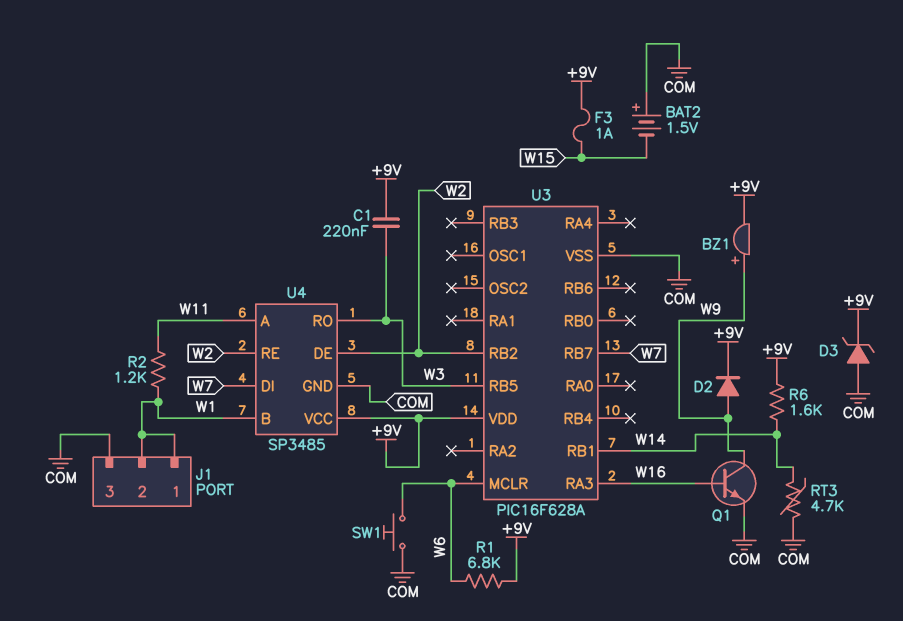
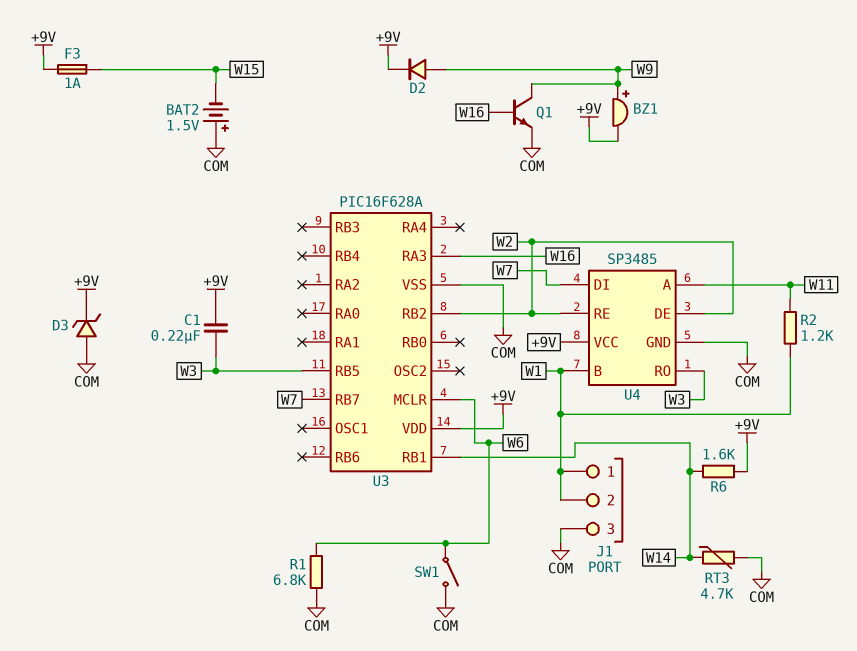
R1: 6.8k (+9V, W6) -> 6.8k (COM, W6)
SW1: button (COM, W6) -> switch (COM, W6)

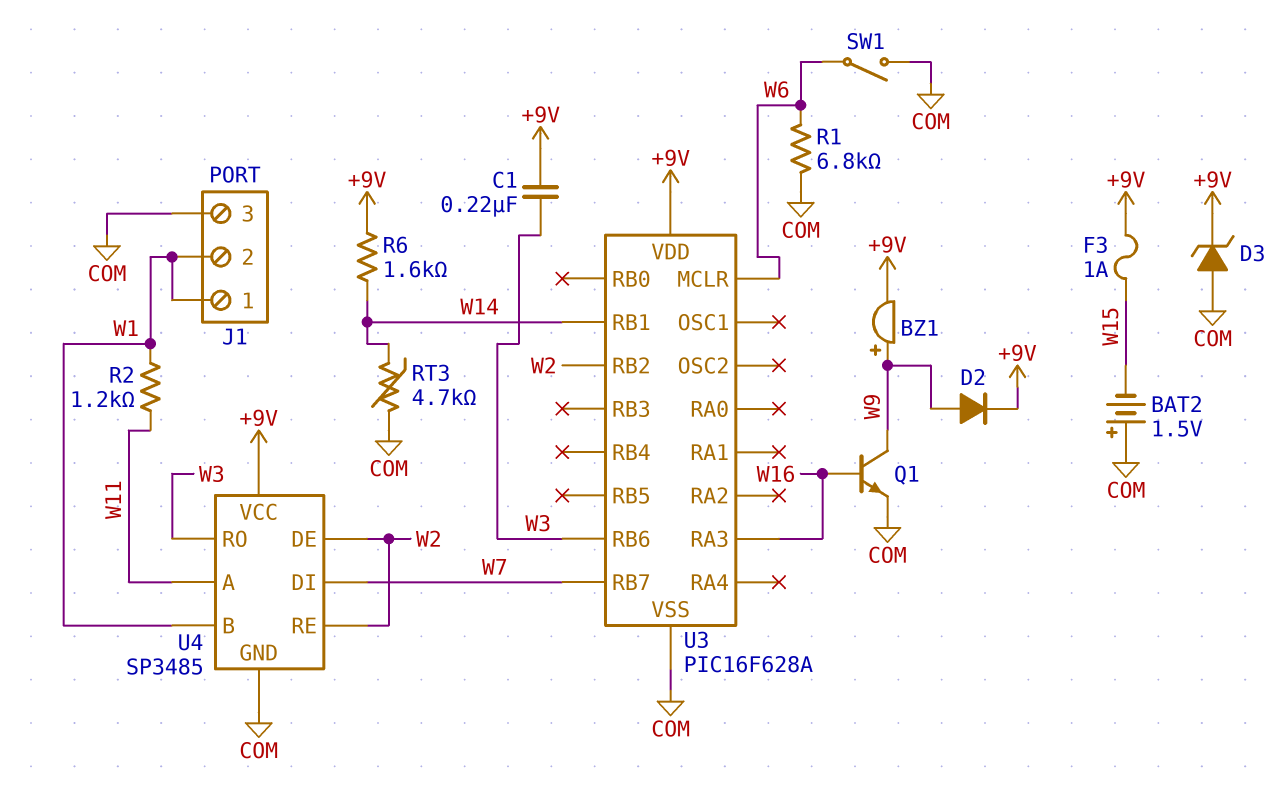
U3 pin RB5: W3 -> none
U3 pin RB6: none -> W3

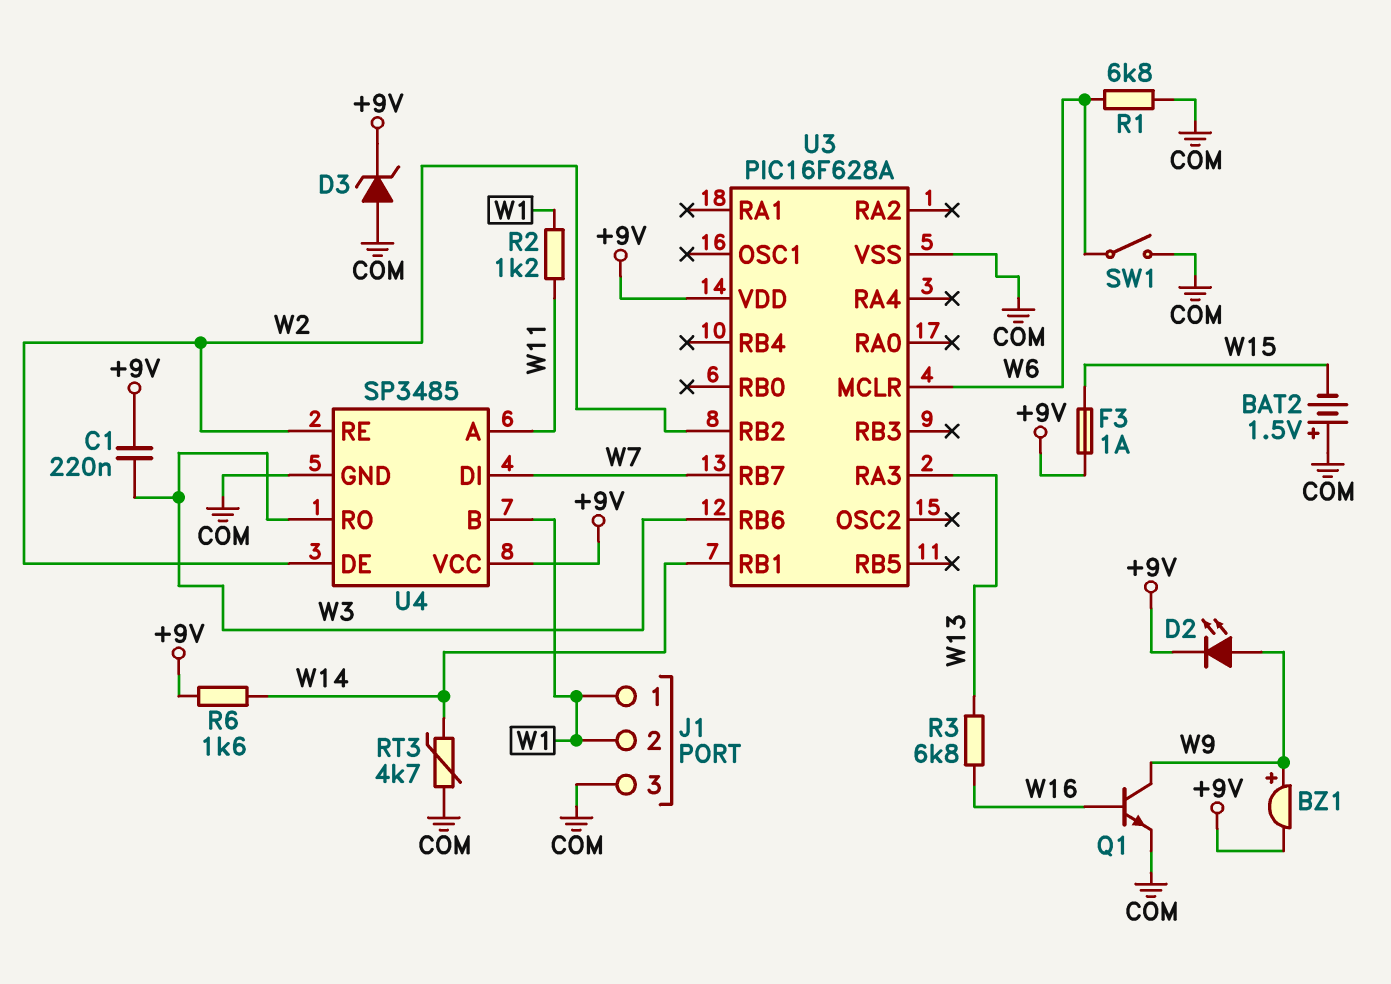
D2: diode (A W9, K +9V) -> LED (A W9, K +9V)
R3: none -> 6.8k (W13, W16)
U3 pin RA3: W16 -> W13

